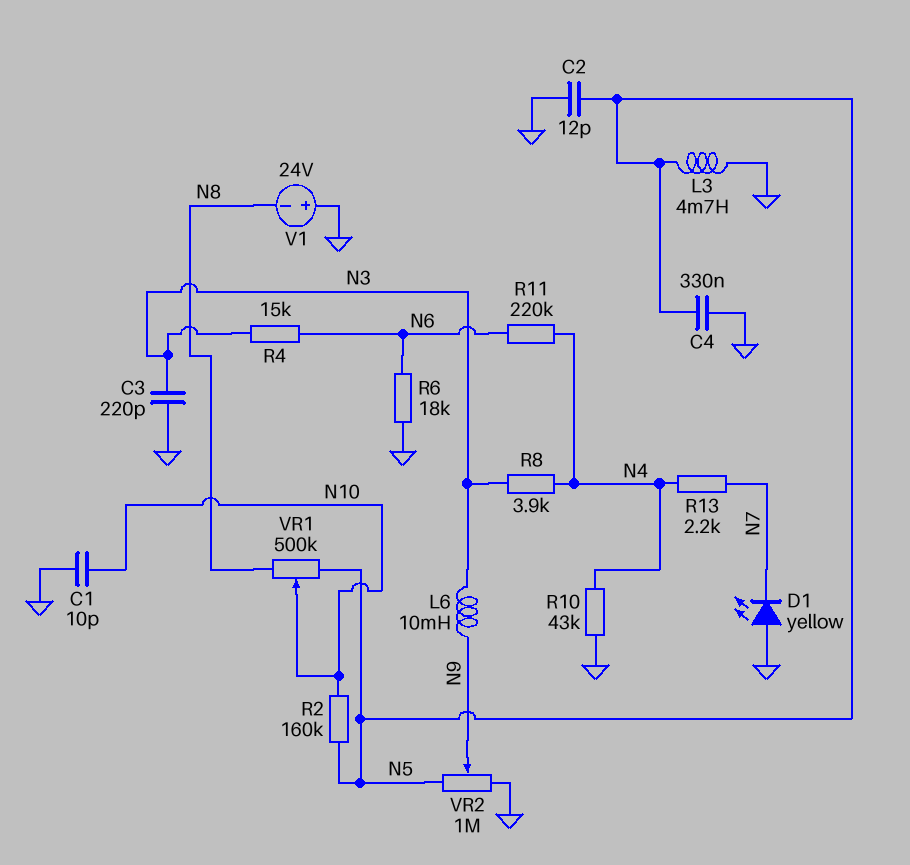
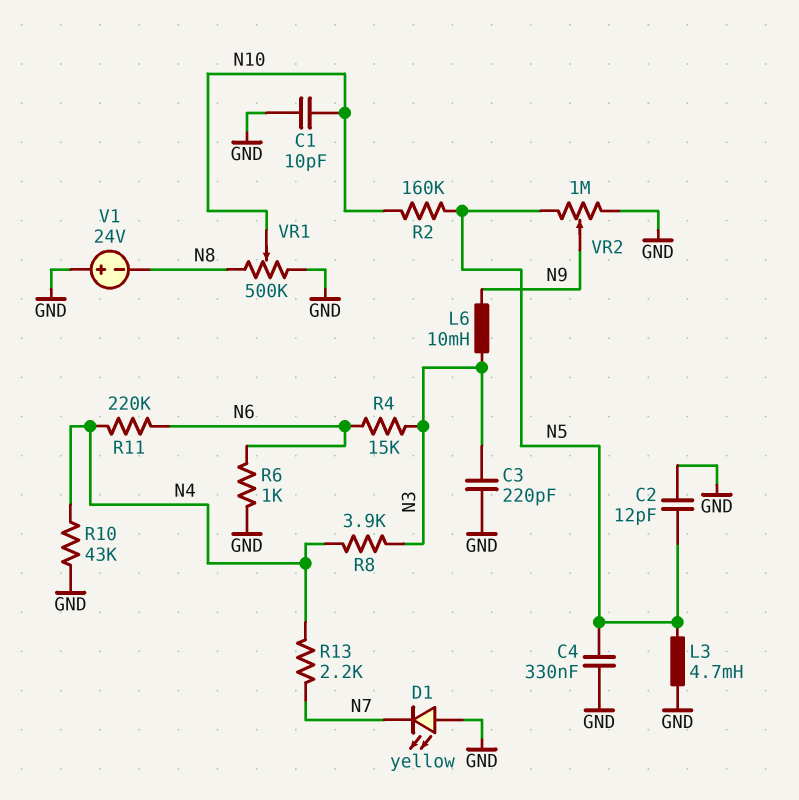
R6: 18k (GND, N6) -> 1k (GND, N6)
VR1: 500k (N5, N8, wiper N10) -> 500k (GND, N8, wiper N10)

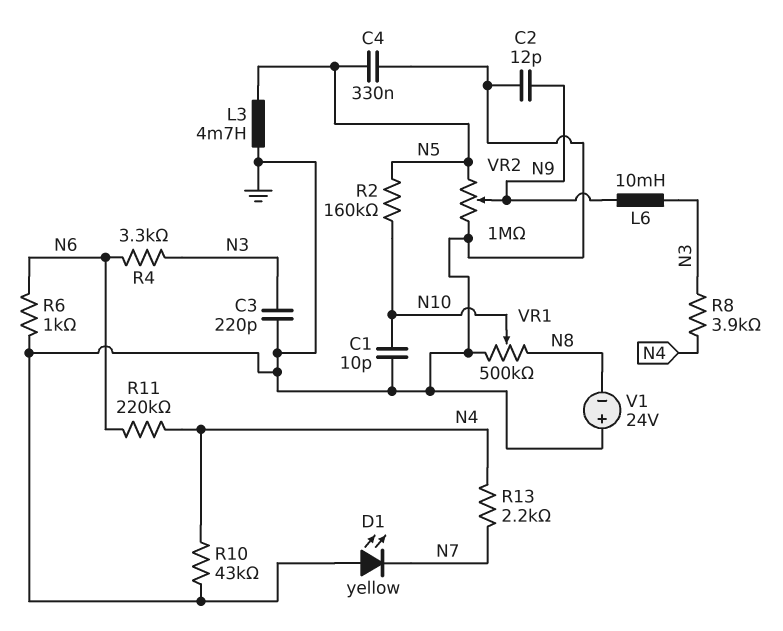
C2: 12pF (GND, N5) -> 12pF (GND, N9)
R4: 15k (N3, N6) -> 3.3k (N3, N6)

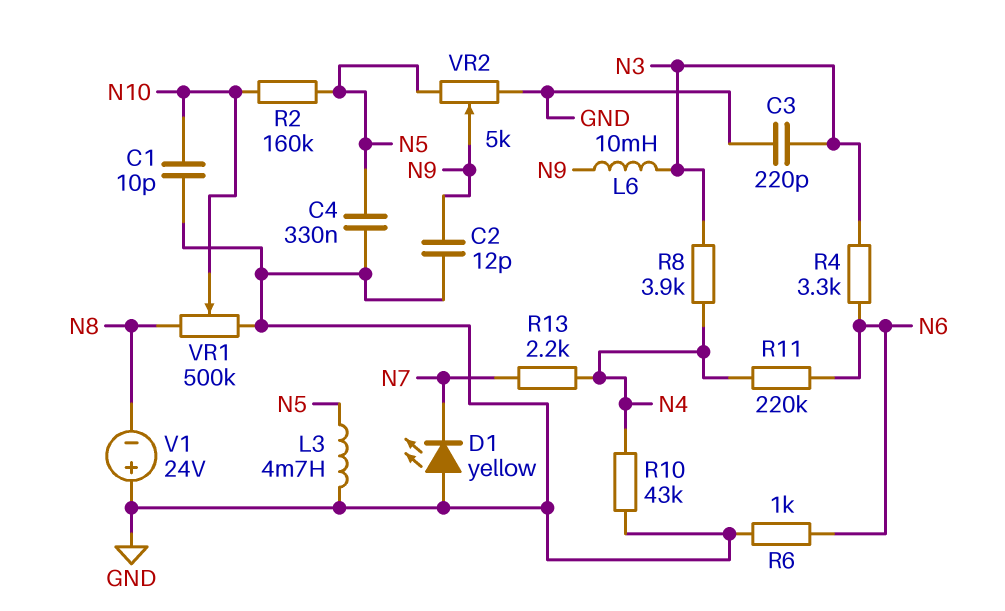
VR2: 1M (GND, N5, wiper N9) -> 5k (GND, N5, wiper N9)

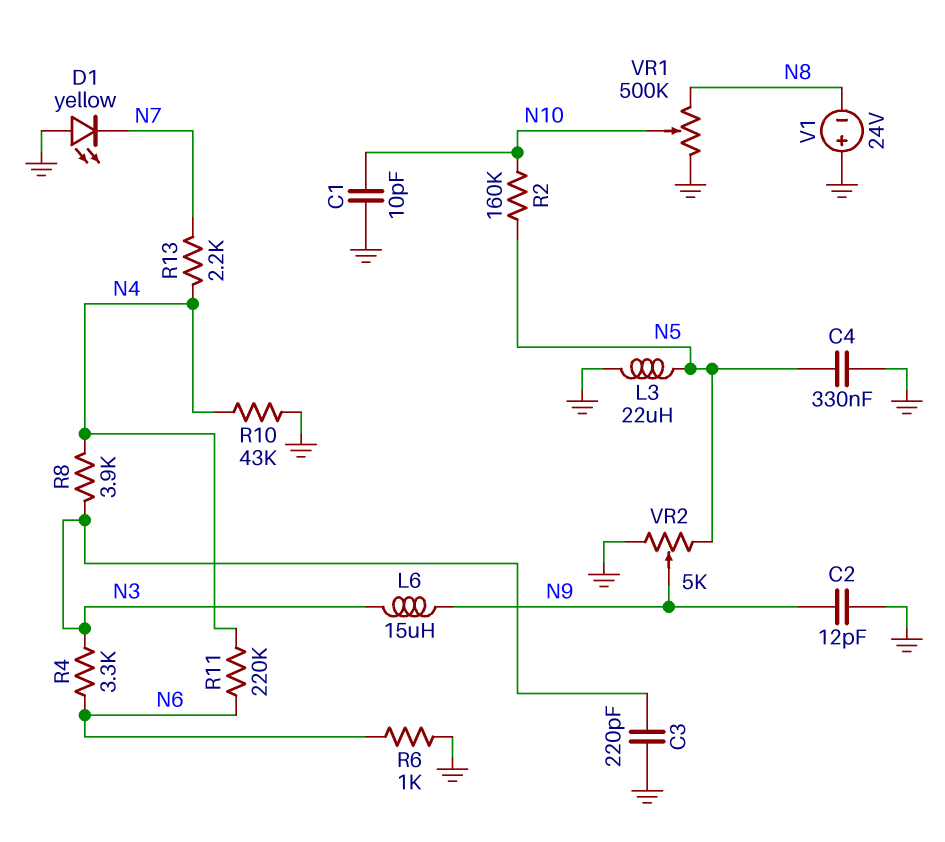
L3: 4.7mH (GND, N5) -> 22uH (GND, N5)
L6: 10mH (N3, N9) -> 15uH (N3, N9)

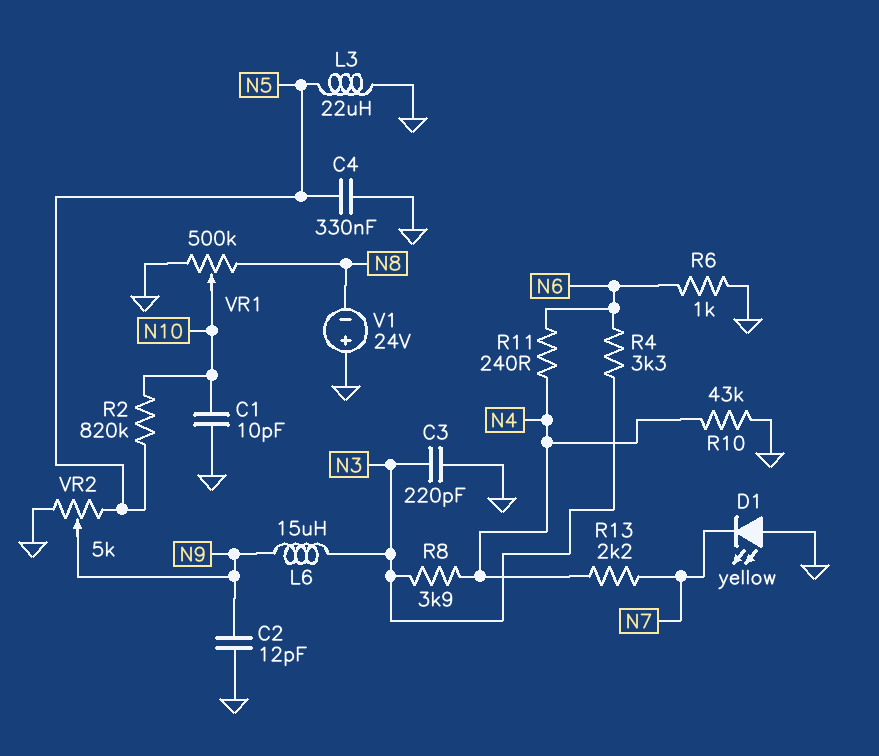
R2: 160k (N5, N10) -> 820k (N5, N10)
R11: 220k (N4, N6) -> 240 (N4, N6)

